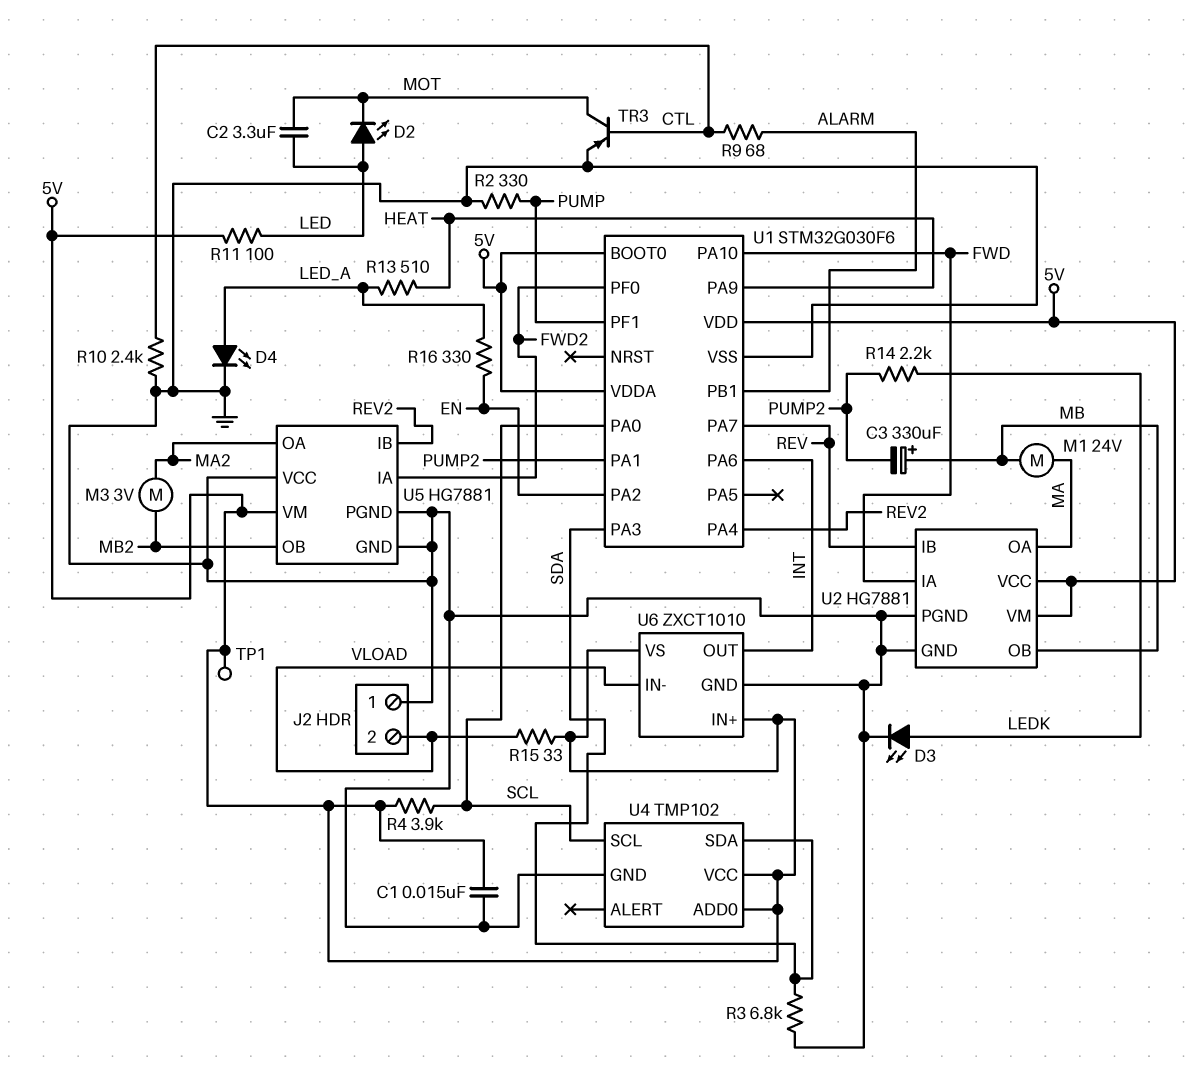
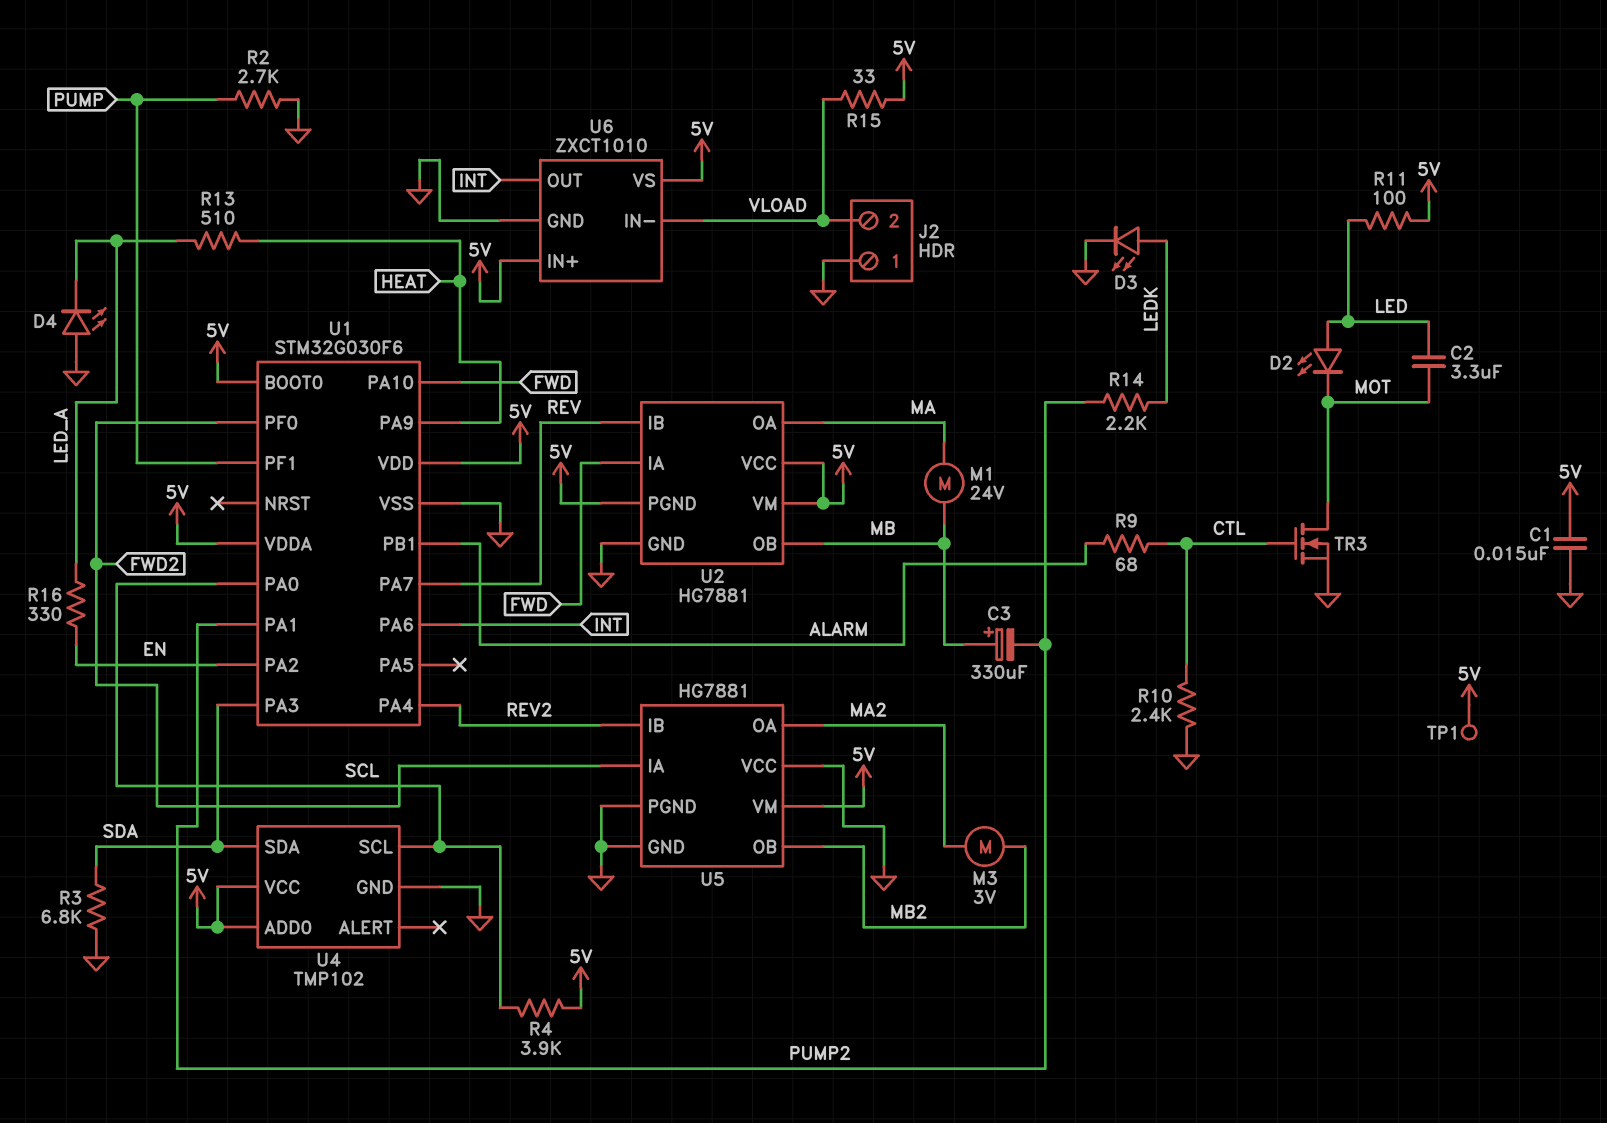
D4: LED (A LED_A, K GND) -> LED (A GND, K LED_A)
R2: 330 (GND, PUMP) -> 2.7k (GND, PUMP)
TR3: PNP (B CTL, C MOT, E GND) -> NMOS (G CTL, D MOT, S GND)
U2 pin PGND: GND -> 5V

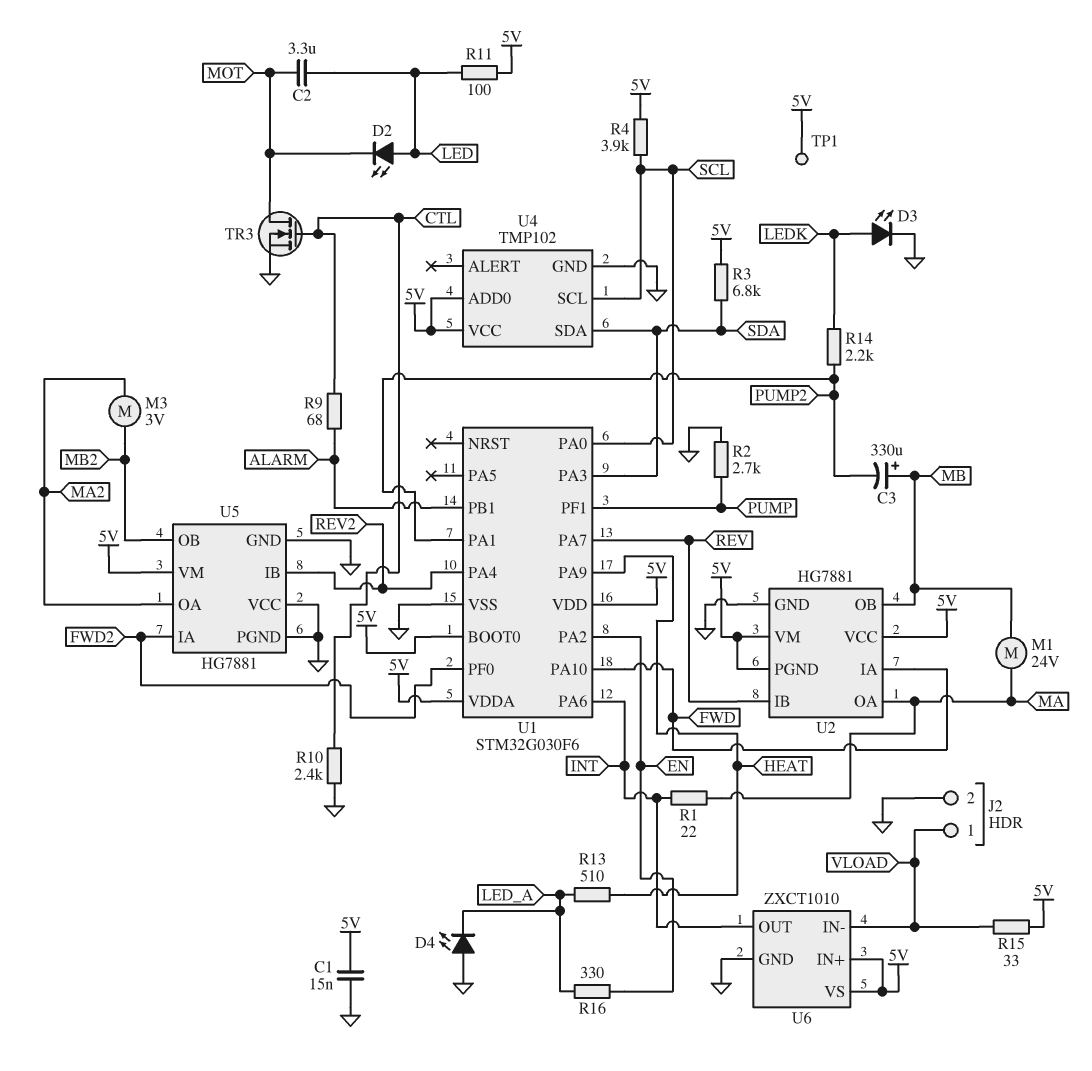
J2 pin 1: GND -> VLOAD
J2 pin 2: VLOAD -> GND
R1: none -> 22 (INT, MA)
R3: 6.8k (GND, SDA) -> 6.8k (5V, SDA)

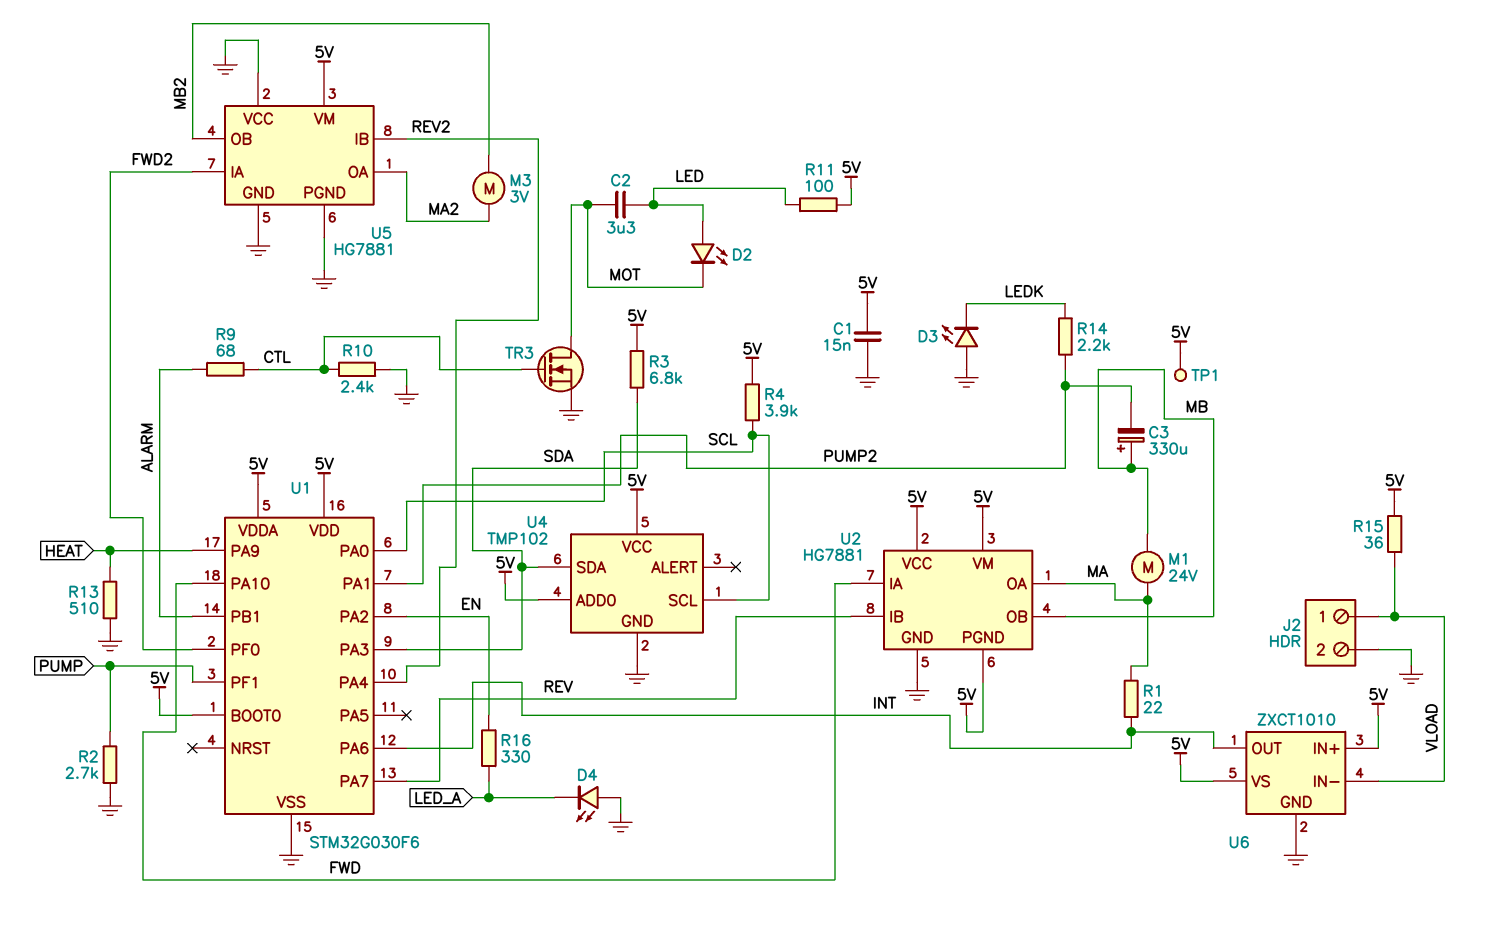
D3: LED (A LEDK, K GND) -> LED (A GND, K LEDK)
R13: 510 (HEAT, LED_A) -> 510 (GND, HEAT)
R15: 33 (5V, VLOAD) -> 36 (5V, VLOAD)

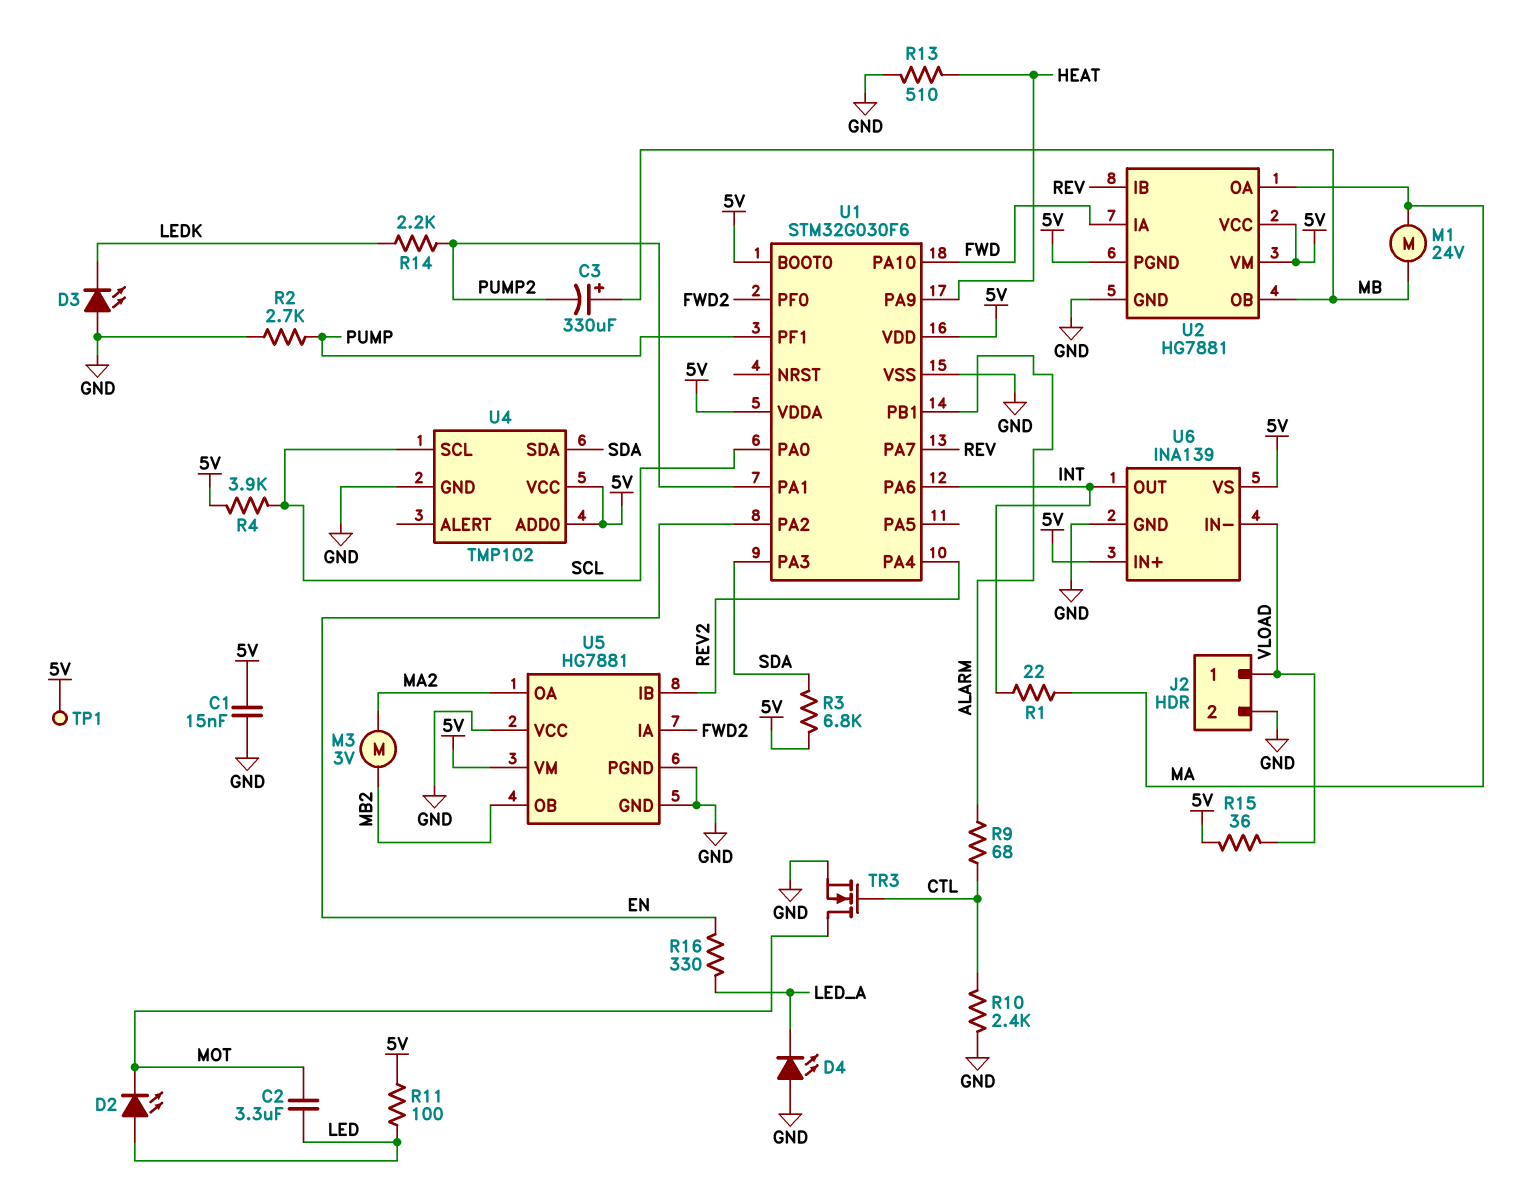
U6: ZXCT1010 -> INA139

